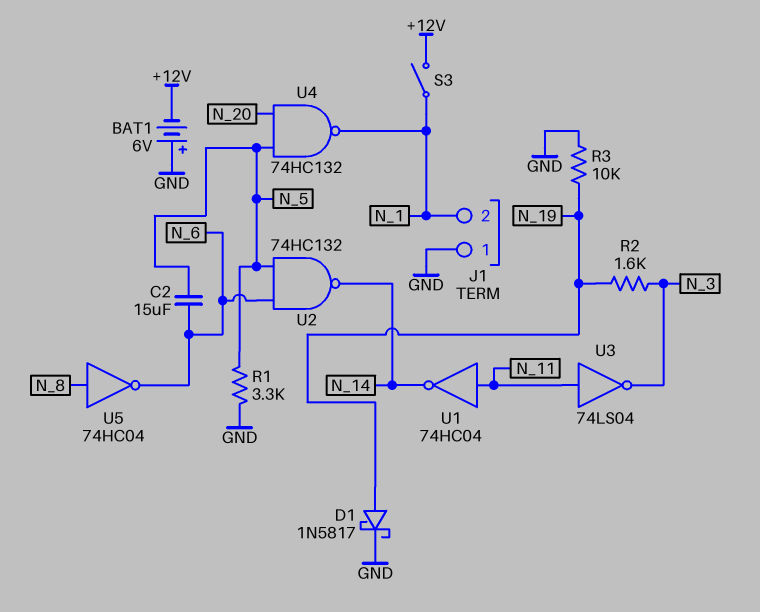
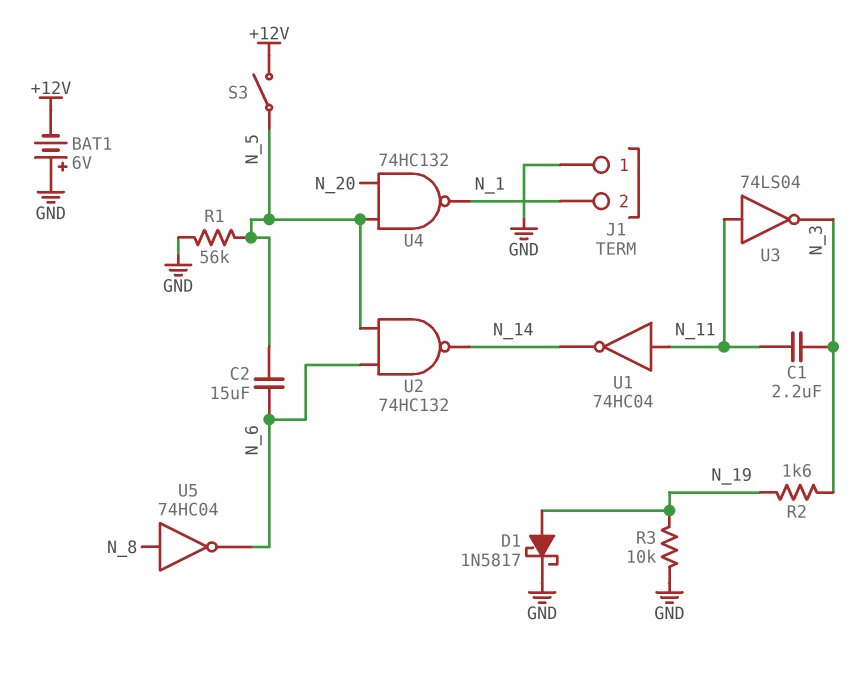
C1: none -> 2.2uF (N_3, N_11)
R1: 3.3k (GND, N_5) -> 56k (GND, N_5)
S3: switch (+12V, N_1) -> switch (+12V, N_5)

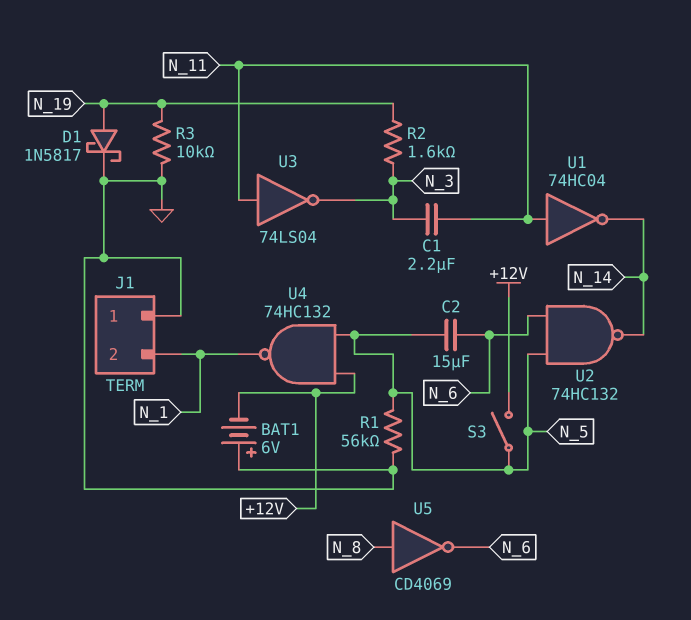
U4: NAND 74HC132 (in N_5, in N_20, out N_1) -> NAND 74HC132 (in +12V, in N_5, out N_1)
U5: NOT 74HC04 (in N_8, out N_6) -> NOT CD4069 (in N_8, out N_6)

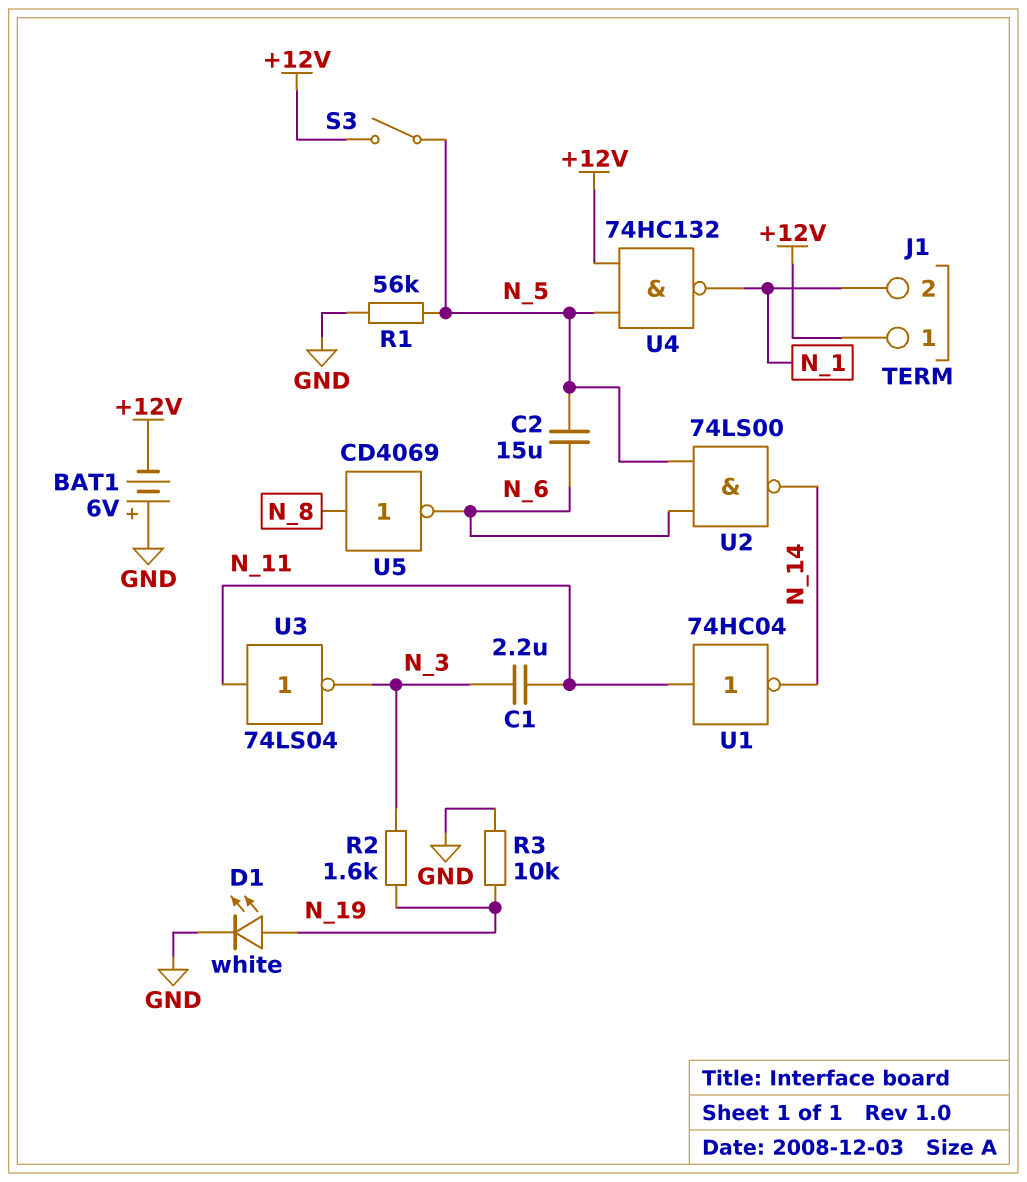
D1: schottky 1N5817 (A N_19, K GND) -> LED white (A N_19, K GND)
J1 pin 1: GND -> +12V
U2: NAND 74HC132 (in N_5, in N_6, out N_14) -> NAND 74LS00 (in N_5, in N_6, out N_14)

